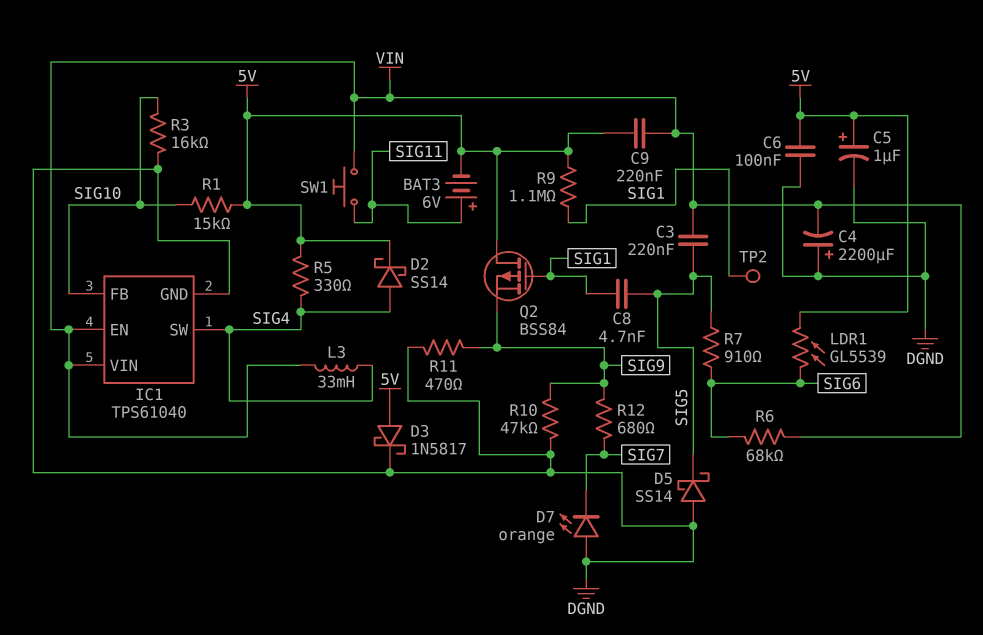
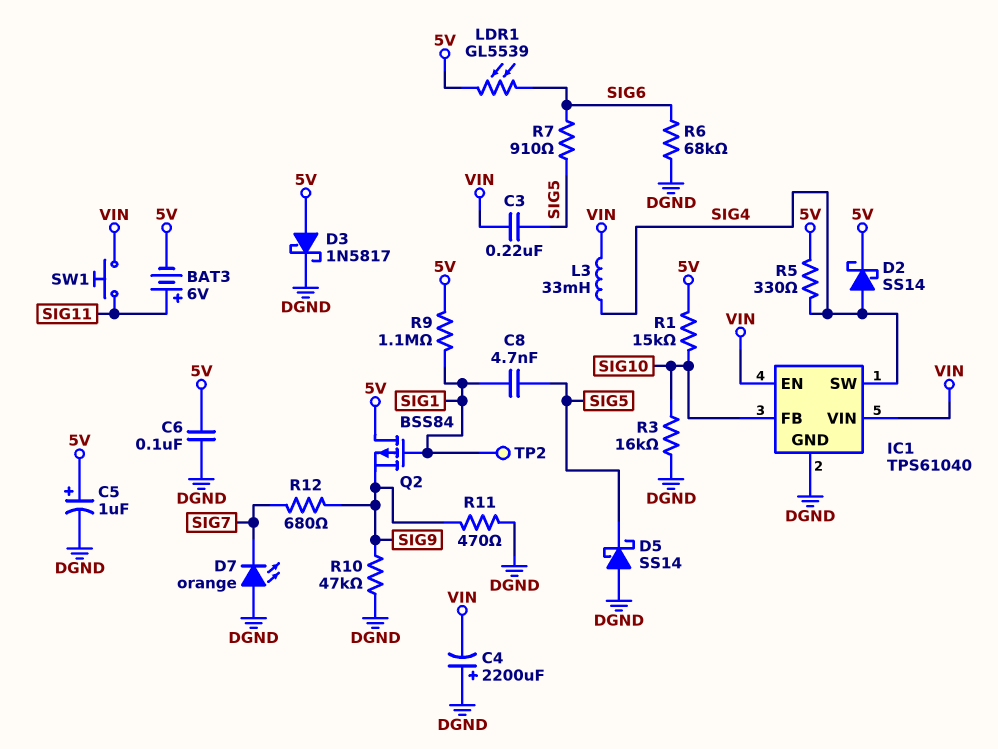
C9: 220nF (5V, VIN) -> none
R6: 68k (SIG6, VIN) -> 68k (DGND, SIG6)

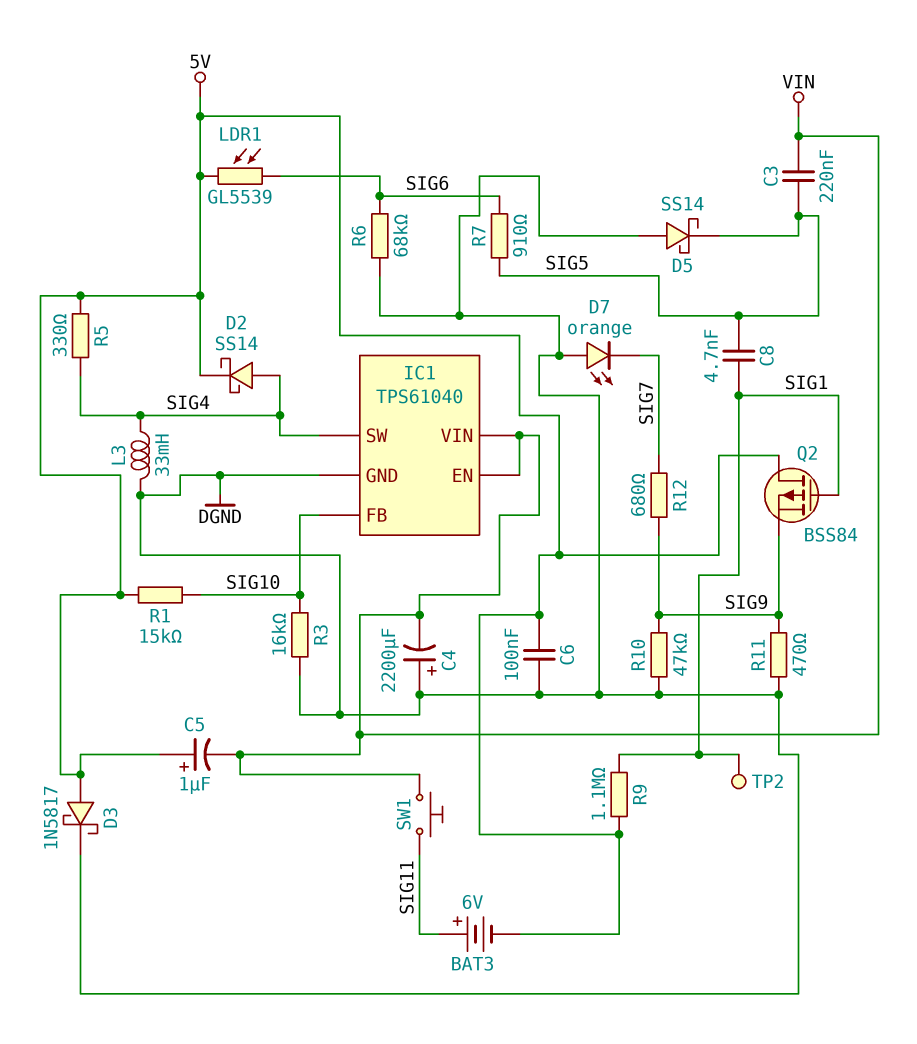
C5: 1uF (plus 5V, minus DGND) -> 1uF (plus 5V, minus VIN)
L3: 33mH (SIG4, VIN) -> 33mH (DGND, SIG4)

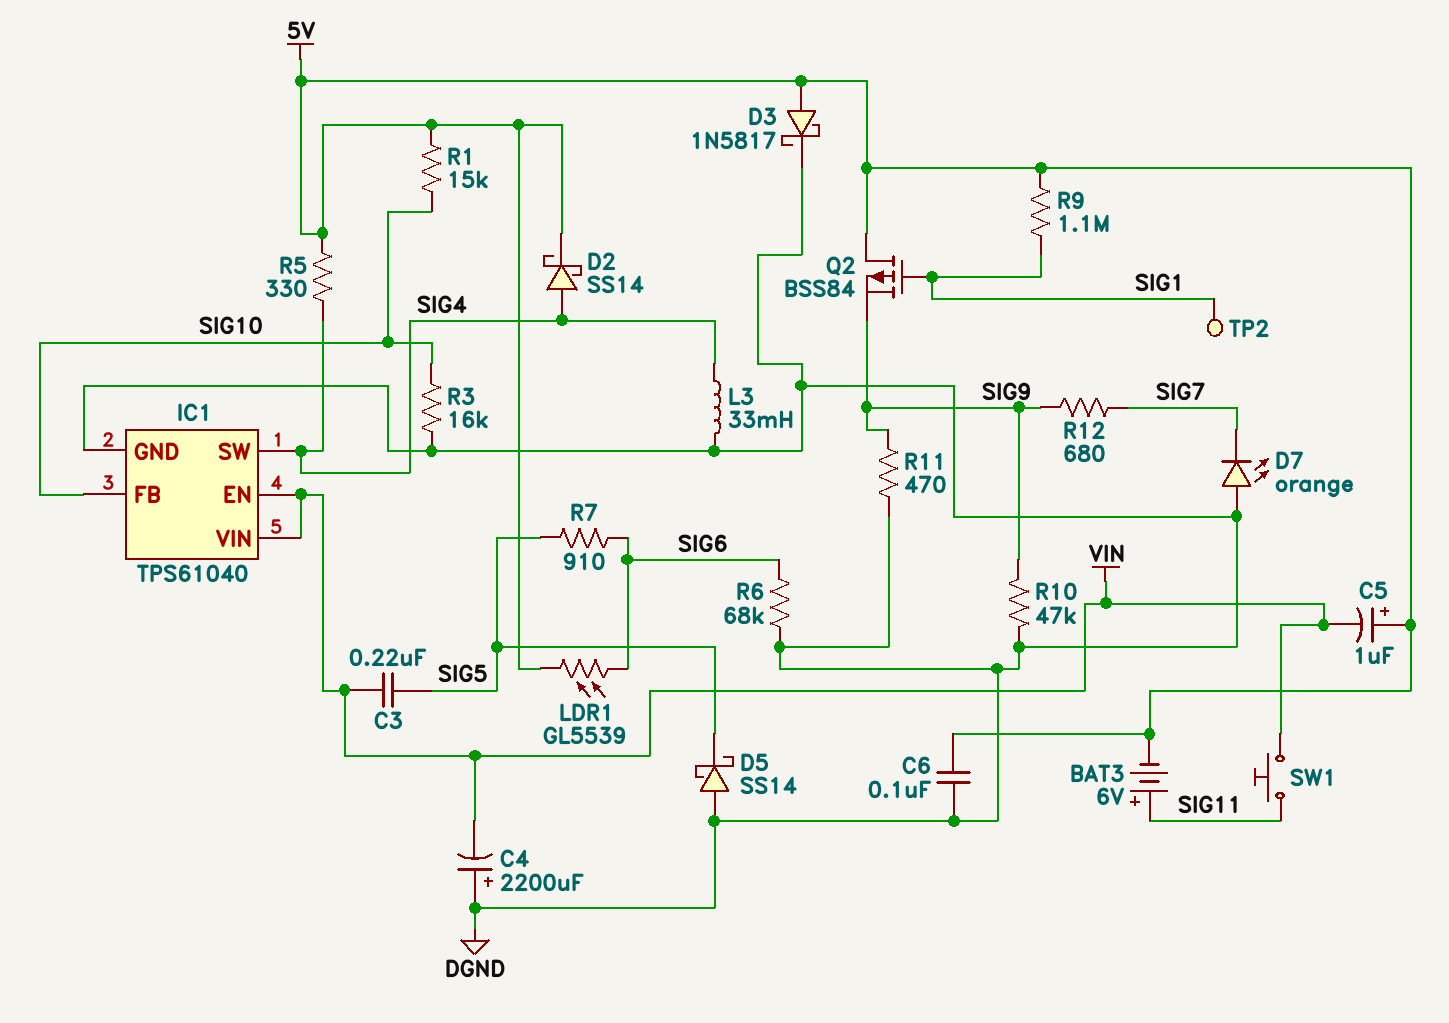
C8: 4.7nF (SIG1, SIG5) -> none

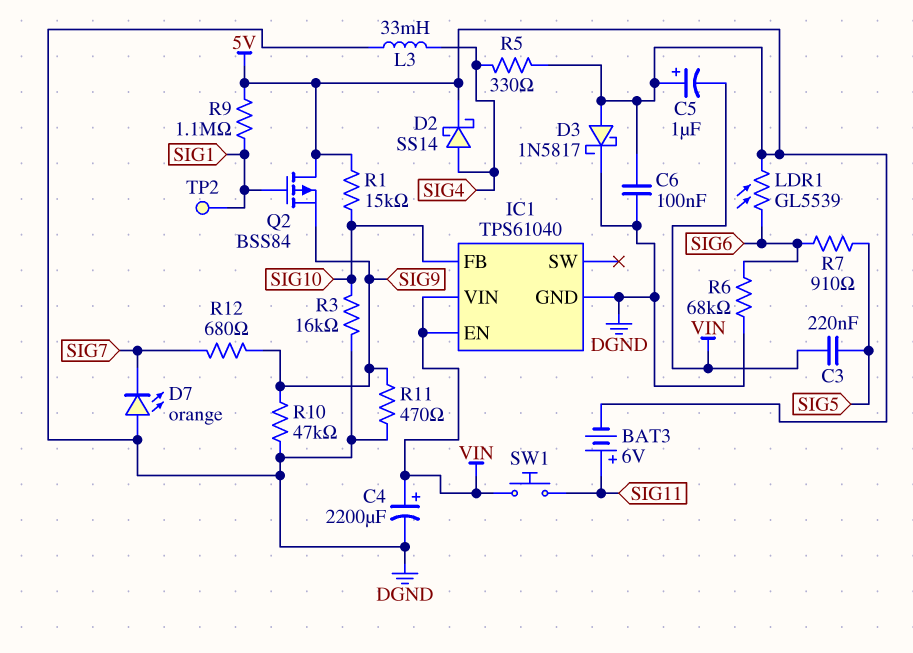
C4: 2200uF (plus DGND, minus VIN) -> 2200uF (plus VIN, minus DGND)
D5: schottky SS14 (A DGND, K SIG5) -> none
IC1 pin SW: SIG4 -> none

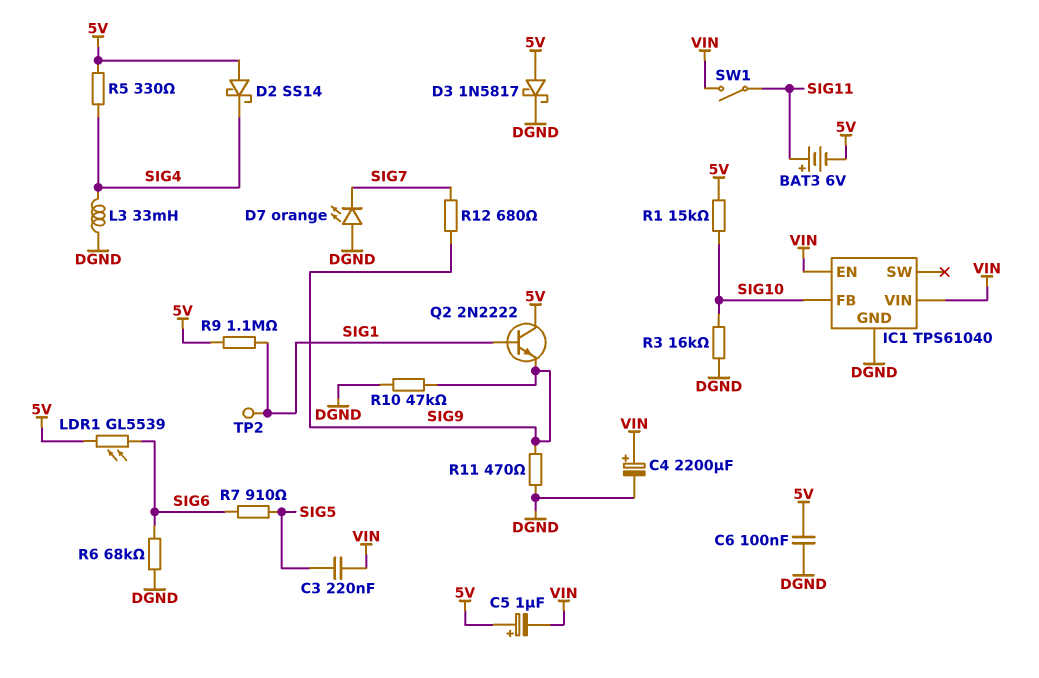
D2: schottky SS14 (A SIG4, K 5V) -> schottky SS14 (A 5V, K SIG4)
Q2: PMOS BSS84 (G SIG1, D 5V, S SIG9) -> NPN 2N2222 (B SIG1, C 5V, E SIG9)
SW1: button (SIG11, VIN) -> switch (SIG11, VIN)

